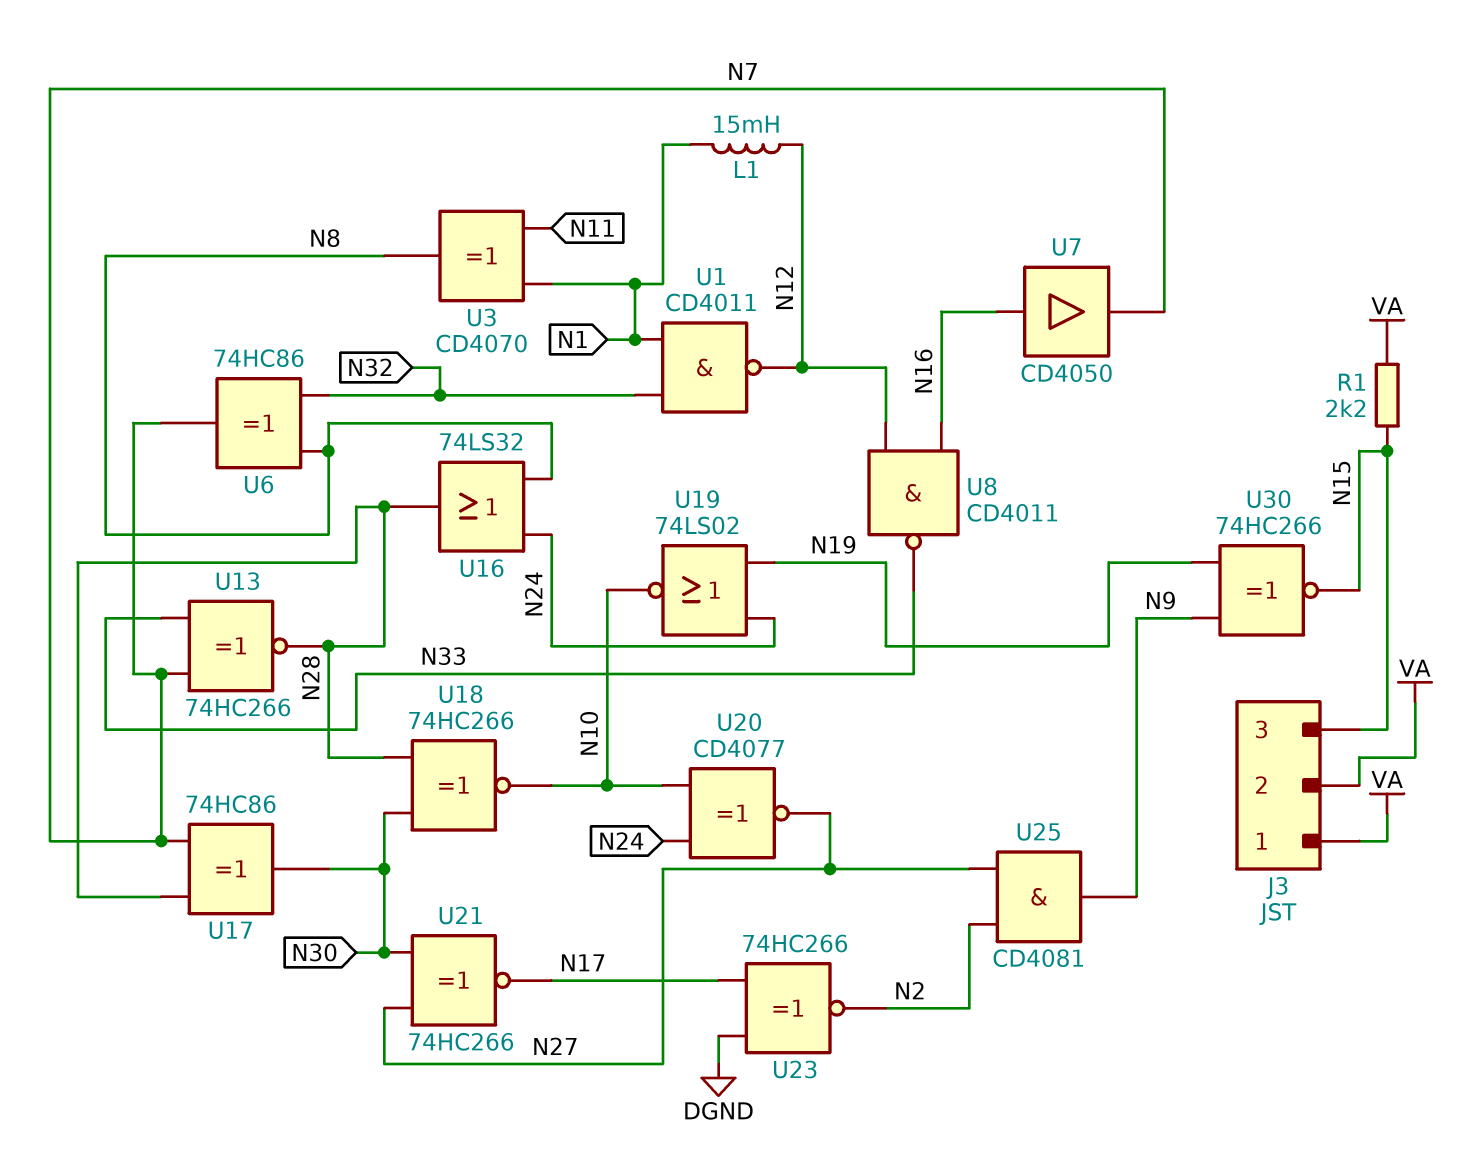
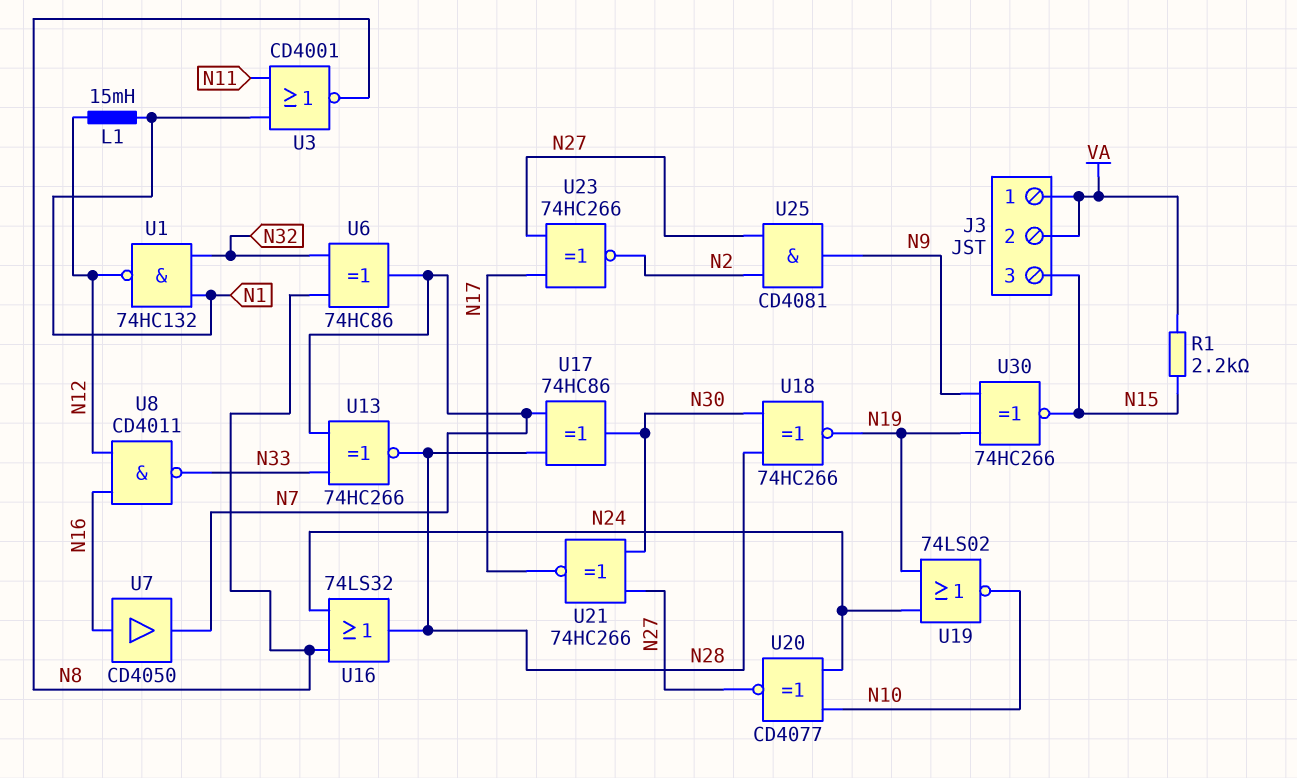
U1: NAND CD4011 (in N1, in N32, out N12) -> NAND 74HC132 (in N1, in N32, out N12)
U3: XOR CD4070 (in N1, in N11, out N8) -> NOR CD4001 (in N1, in N11, out N8)
U18: XNOR 74HC266 (in N28, in N30, out N10) -> XNOR 74HC266 (in N28, in N30, out N19)
U23: XNOR 74HC266 (in DGND, in N17, out N2) -> XNOR 74HC266 (in N17, in N27, out N2)

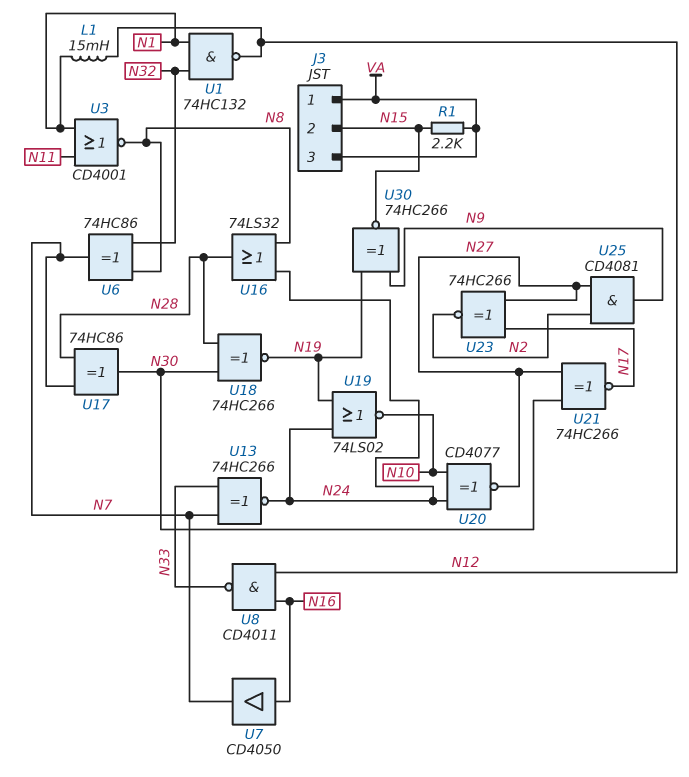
J3 pin 2: VA -> N15
J3 pin 3: N15 -> VA
U13: XNOR 74HC266 (in N7, in N33, out N28) -> XNOR 74HC266 (in N7, in N33, out N24)

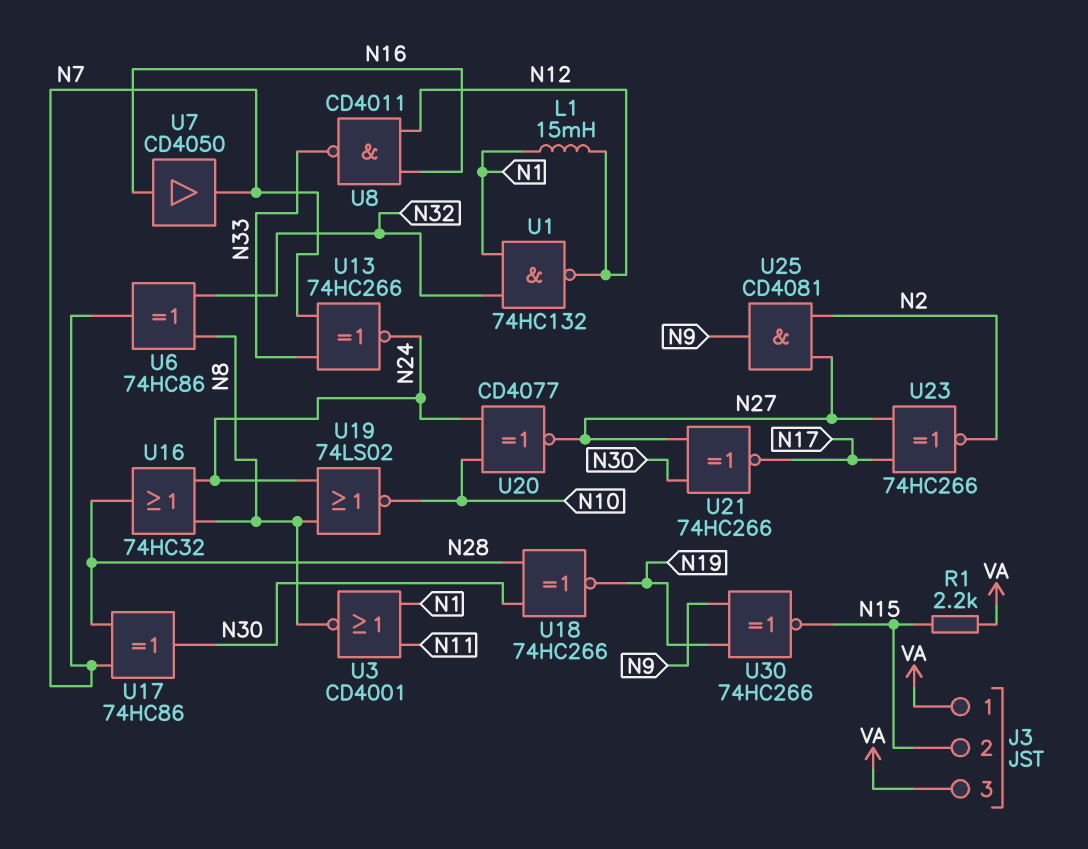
U16: OR 74LS32 (in N8, in N24, out N28) -> OR 74HC32 (in N8, in N24, out N28)
U19: NOR 74LS02 (in N19, in N24, out N10) -> NOR 74LS02 (in N8, in N24, out N10)

